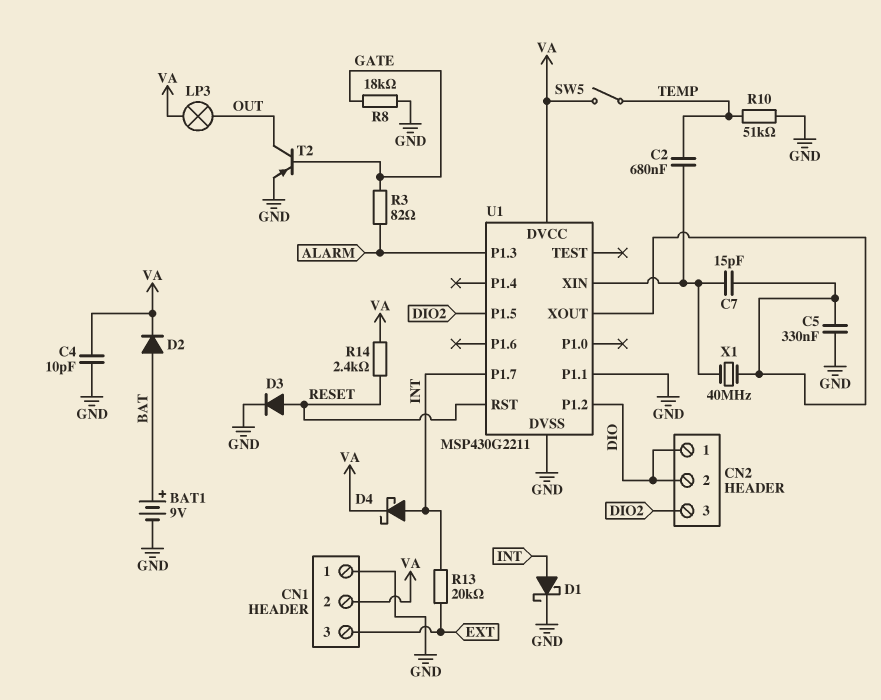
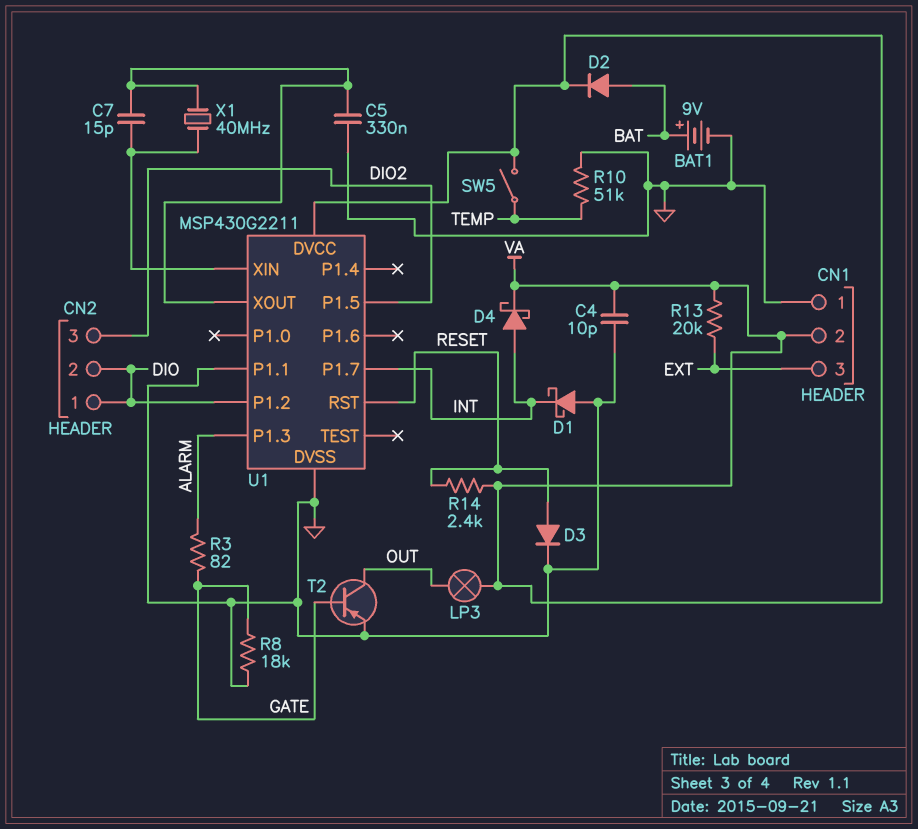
C2: 680nF (TEMP, U1/XIN) -> none
D1: schottky (A INT, K GND) -> schottky (A GND, K INT)
R13: 20k (EXT, INT) -> 20k (EXT, VA)

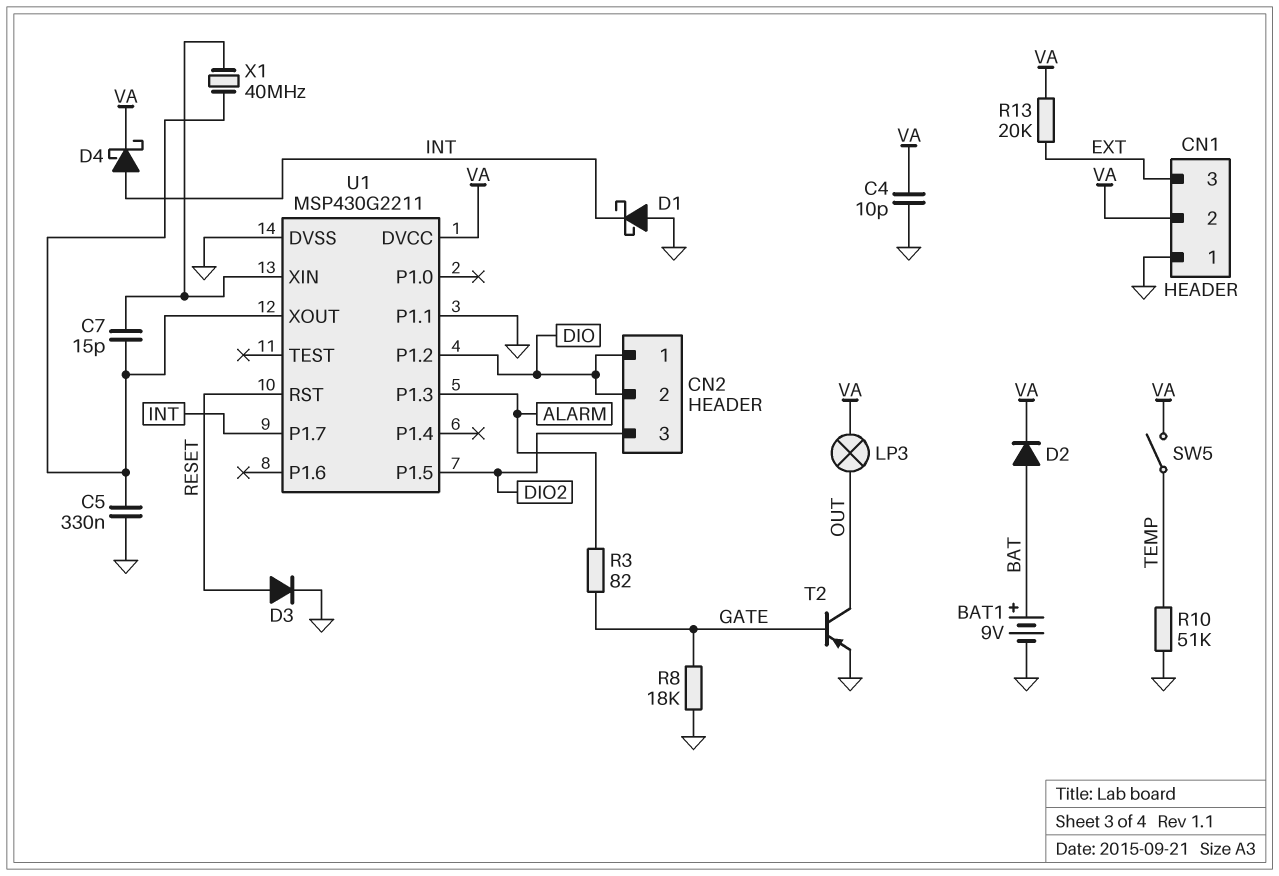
R14: 2.4k (RESET, VA) -> none

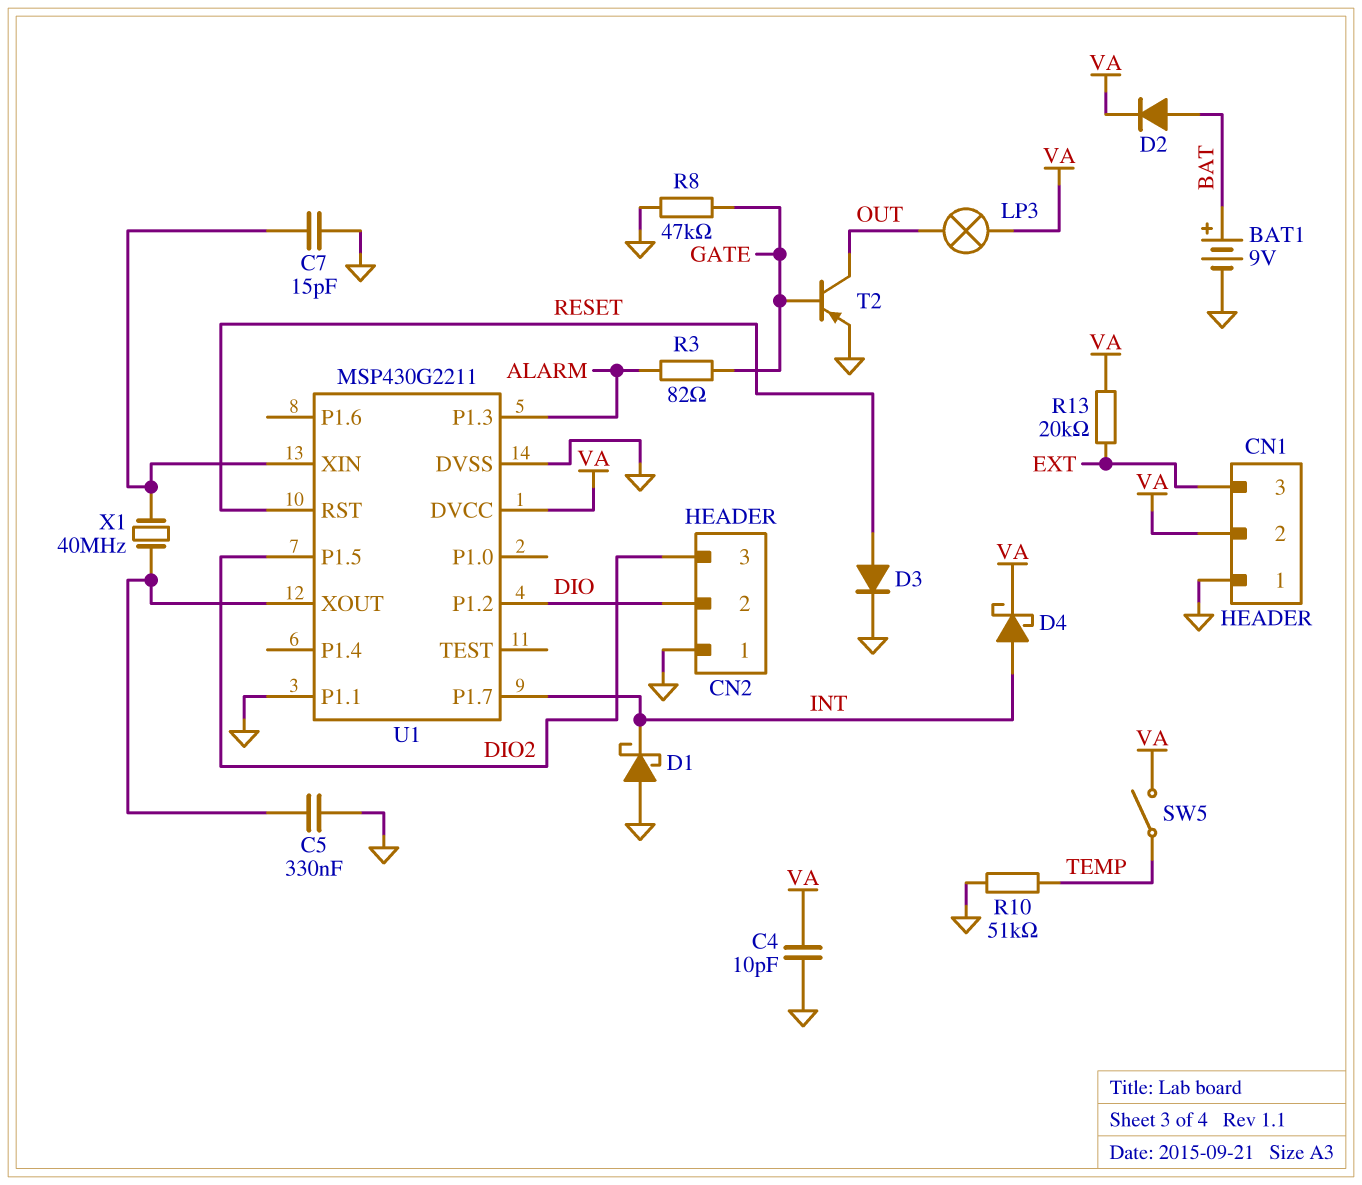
C7: 15pF (U1/XIN, U1/XOUT) -> 15pF (GND, U1/XIN)
CN2 pin 1: DIO -> GND
R8: 18k (GATE, GND) -> 47k (GATE, GND)

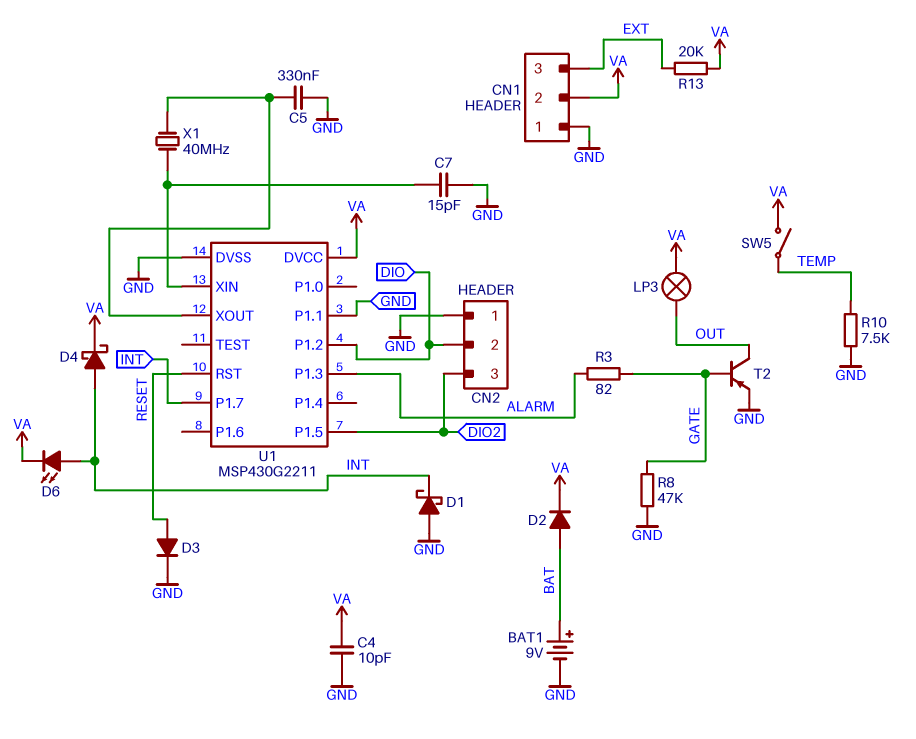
D6: none -> LED (A INT, K VA)
R10: 51k (GND, TEMP) -> 7.5k (GND, TEMP)

